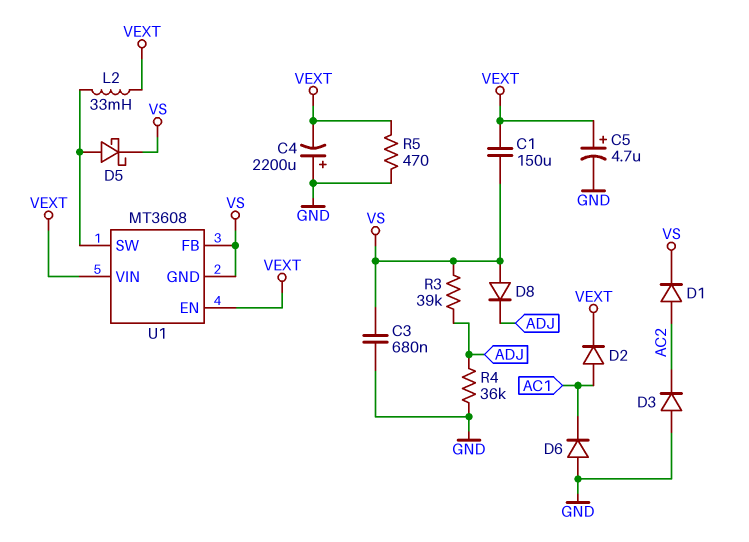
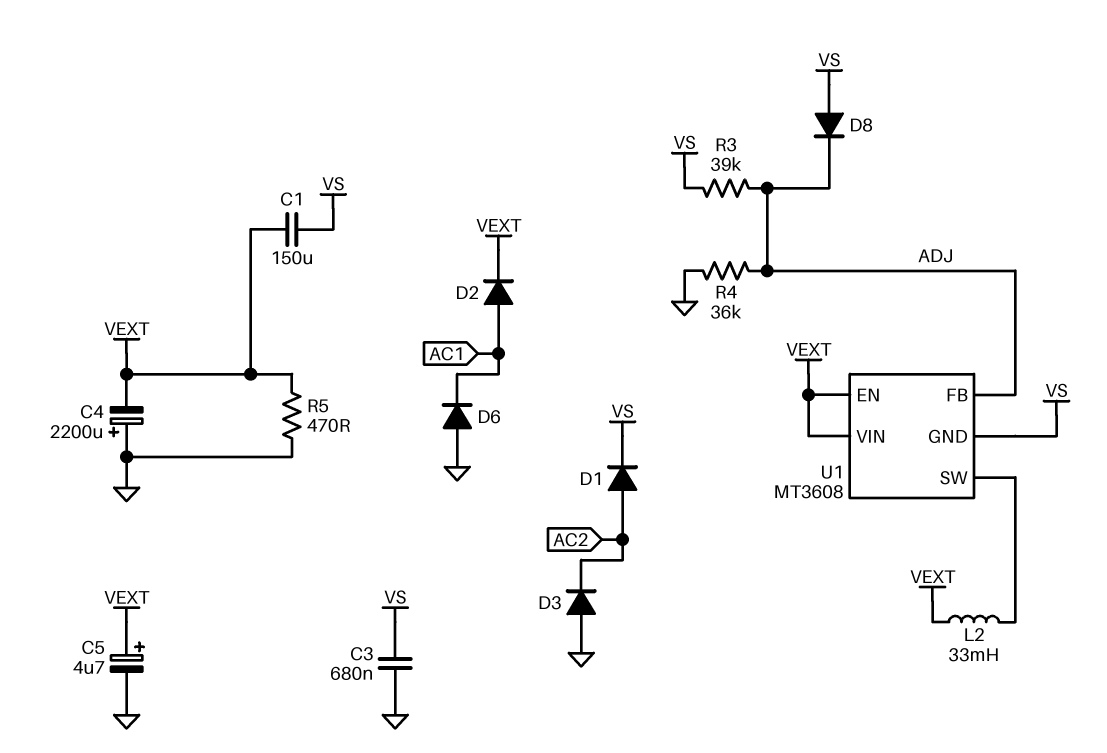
D5: schottky (A U1/SW, K VS) -> none
U1 pin FB: VS -> ADJ

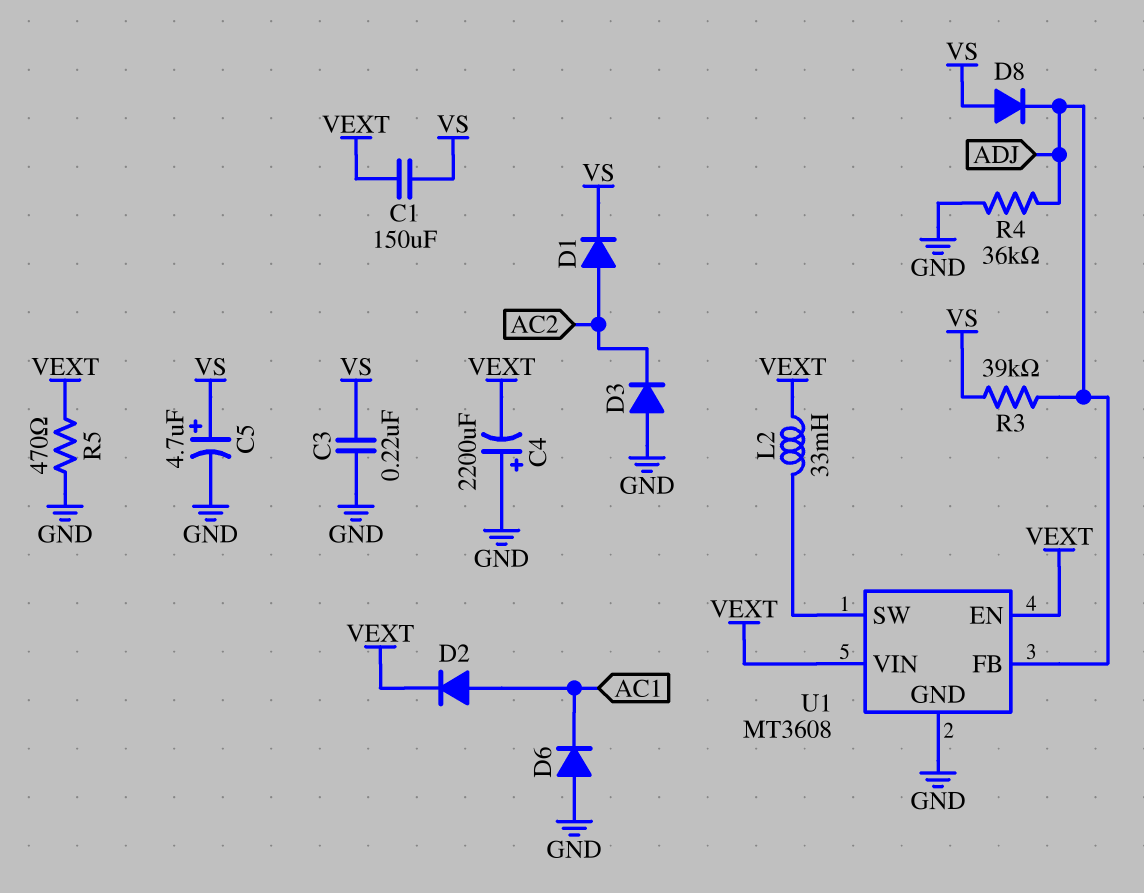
C3: 680nF (GND, VS) -> 220nF (GND, VS)
C5: 4.7uF (plus VEXT, minus GND) -> 4.7uF (plus VS, minus GND)
U1 pin GND: VS -> GND

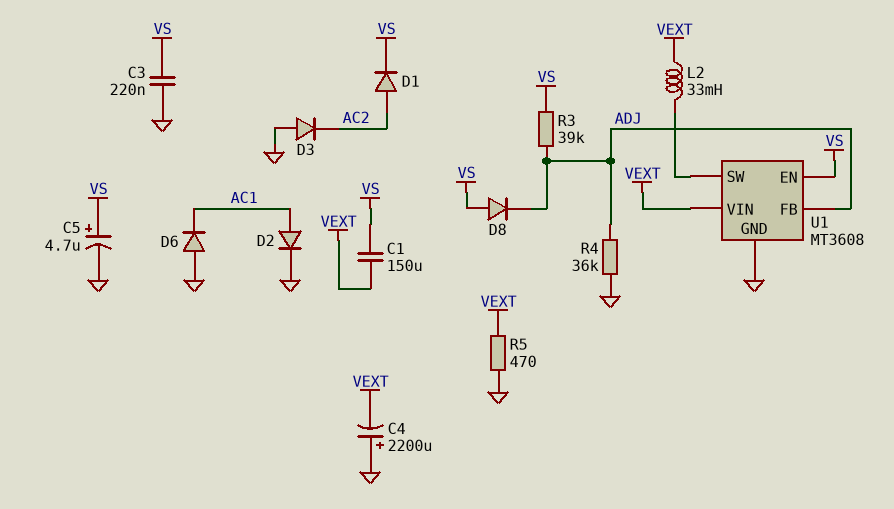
D2: diode (A AC1, K VEXT) -> diode (A AC1, K GND)
U1 pin EN: VEXT -> VS

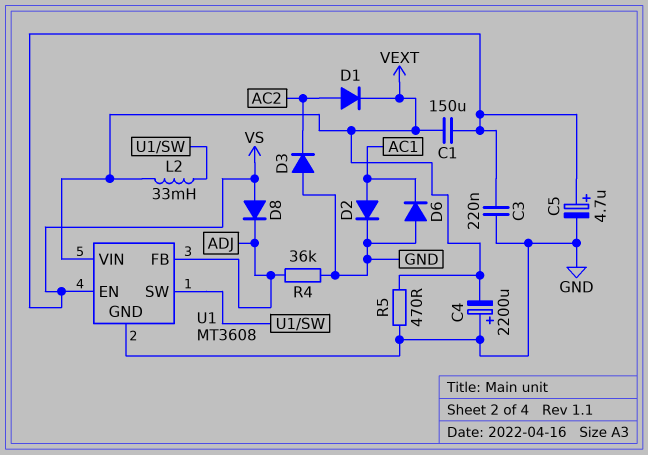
D1: diode (A AC2, K VS) -> diode (A AC2, K VEXT)
R3: 39k (ADJ, VS) -> none

